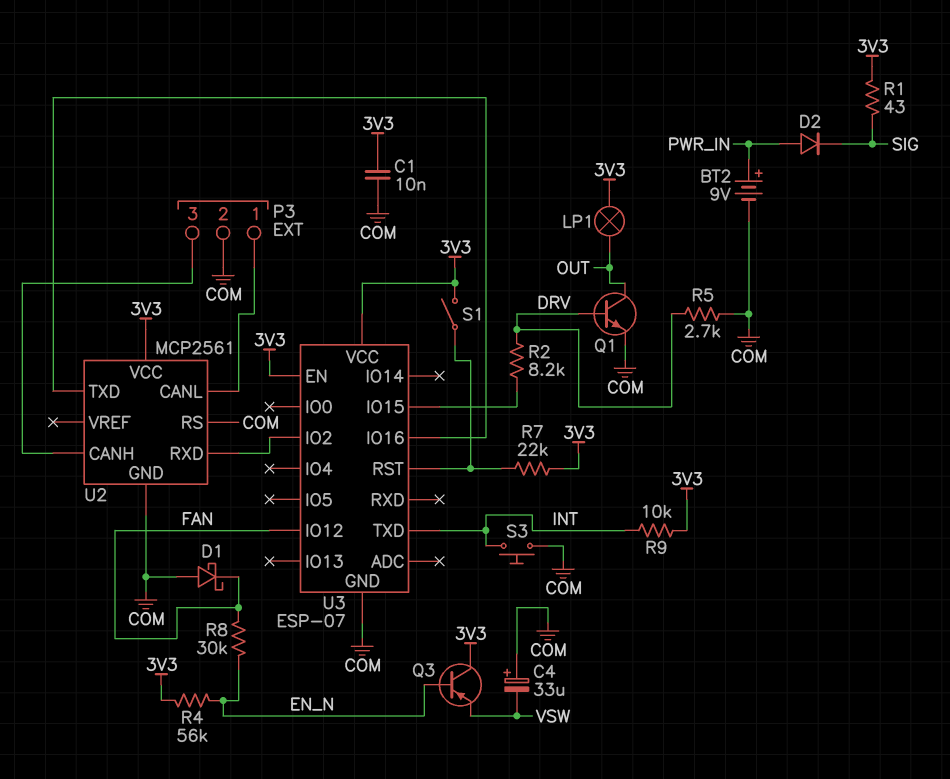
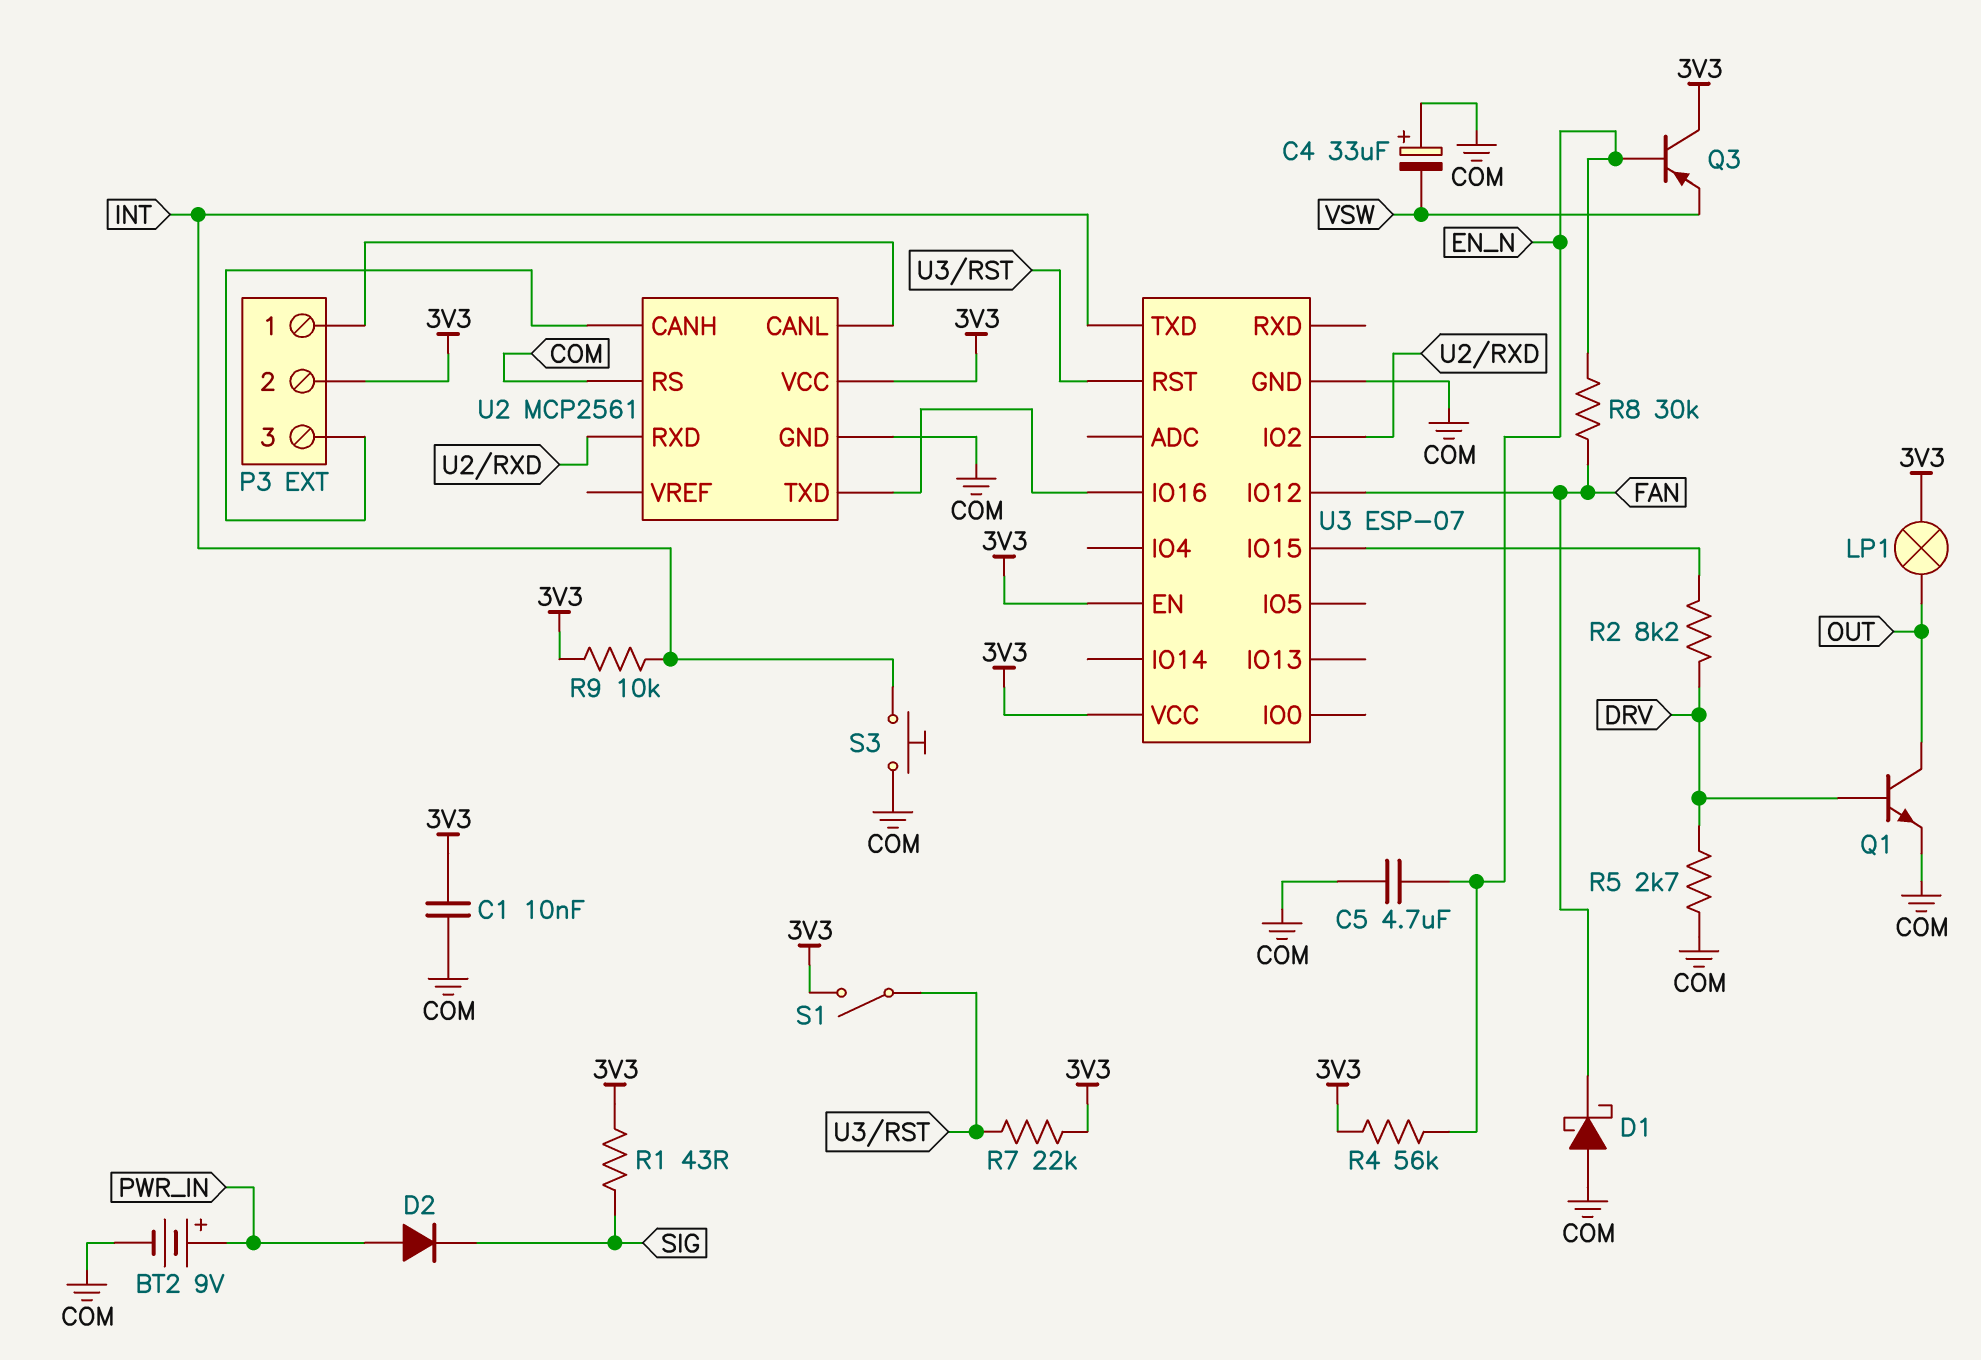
C5: none -> 4.7uF (COM, EN_N)
P3 pin 2: COM -> 3V3

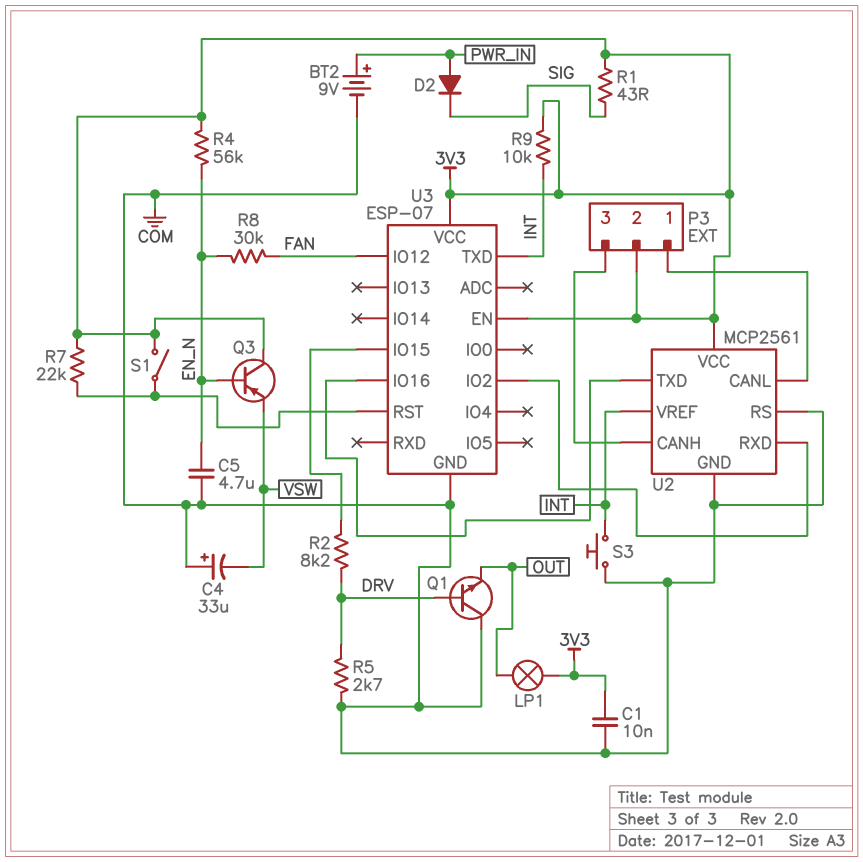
D1: schottky (A COM, K FAN) -> none
Q1: NPN (B DRV, C OUT, E COM) -> NPN (B DRV, C COM, E OUT)
U2 pin VREF: none -> INT

